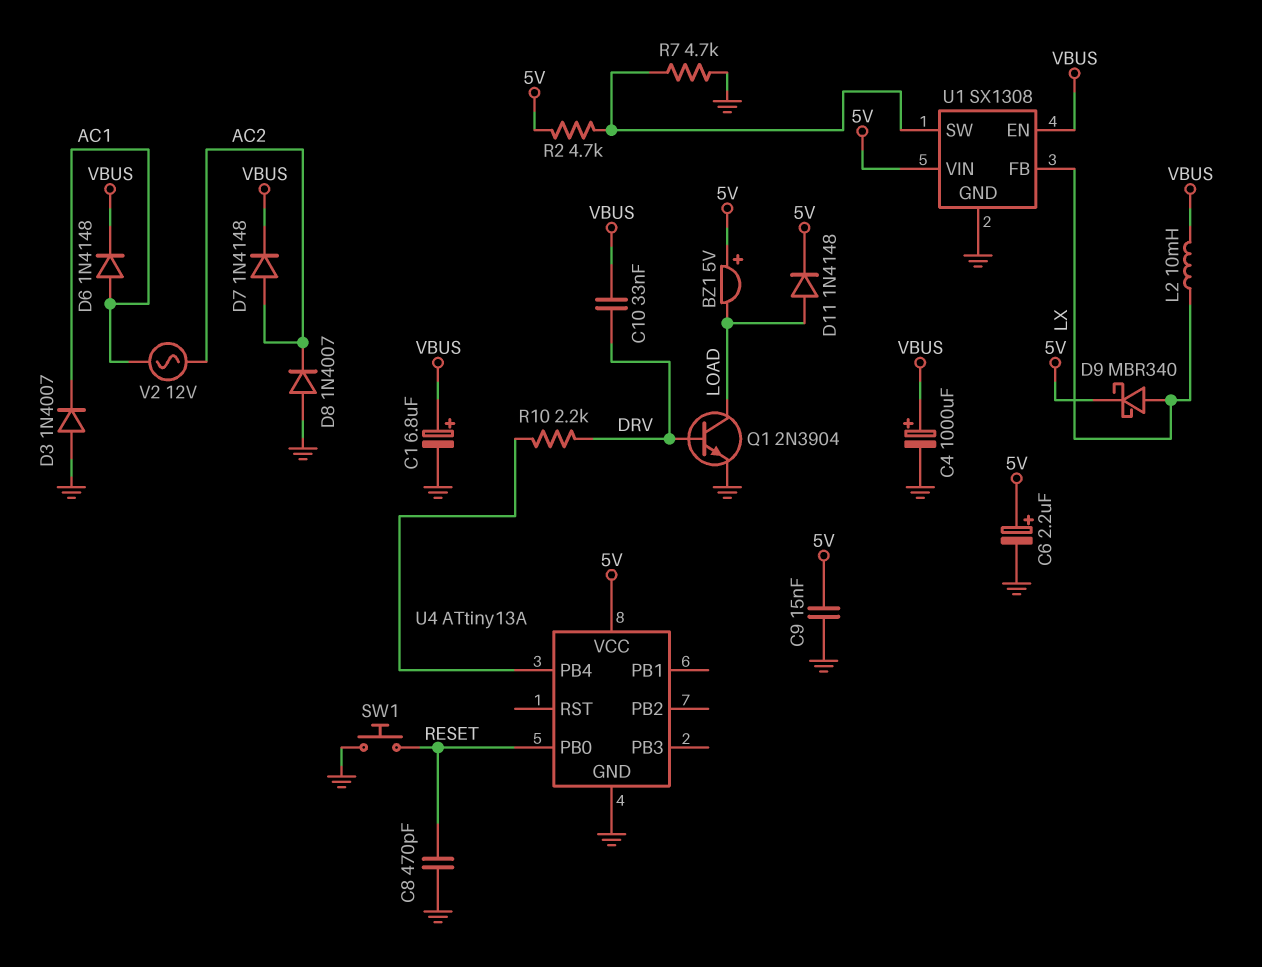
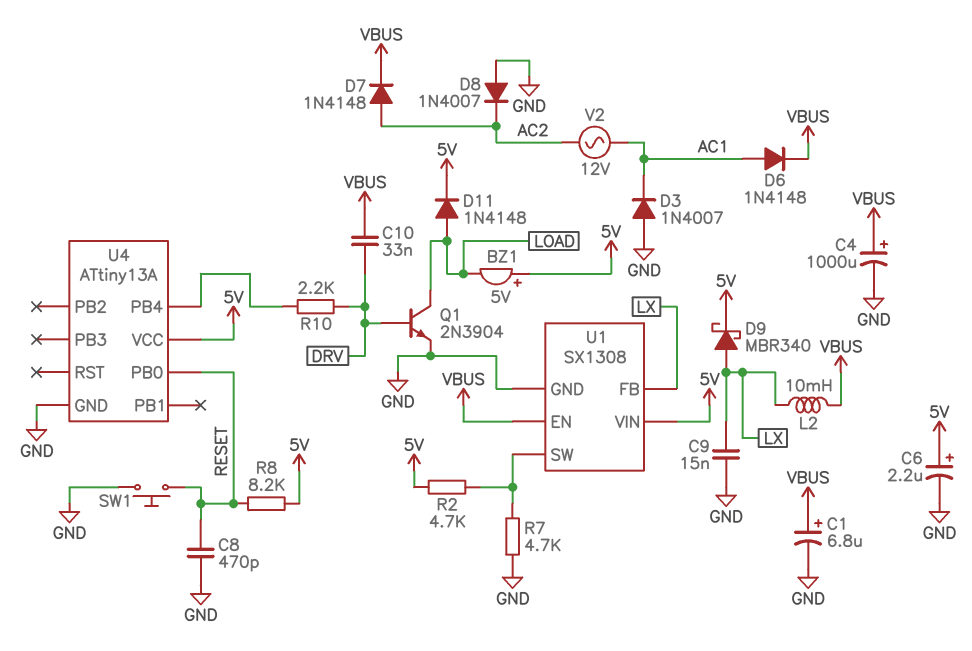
C9: 15nF (5V, GND) -> 15nF (GND, LX)
R8: none -> 8.2k (5V, RESET)

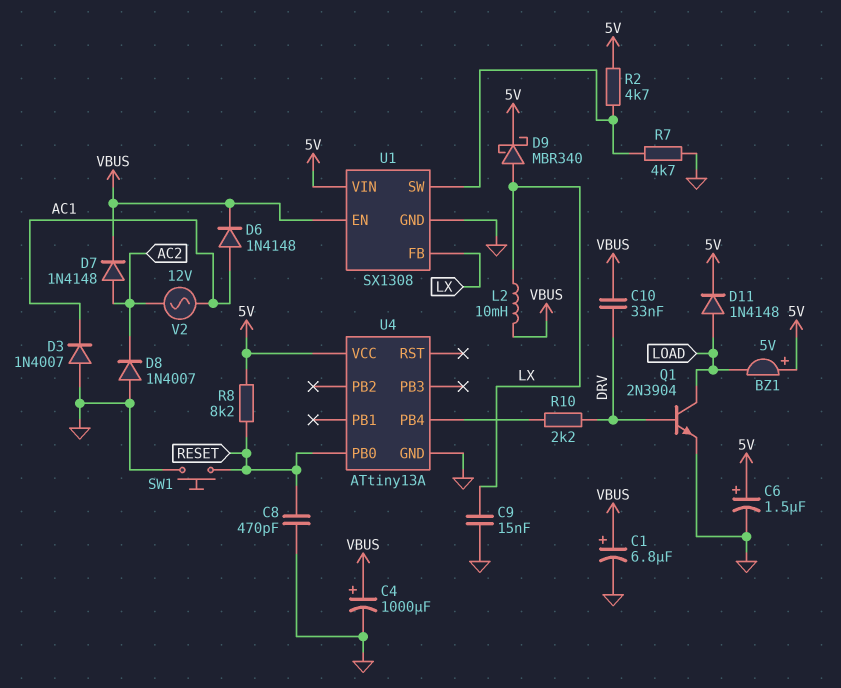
C6: 2.2uF (plus 5V, minus GND) -> 1.5uF (plus 5V, minus GND)

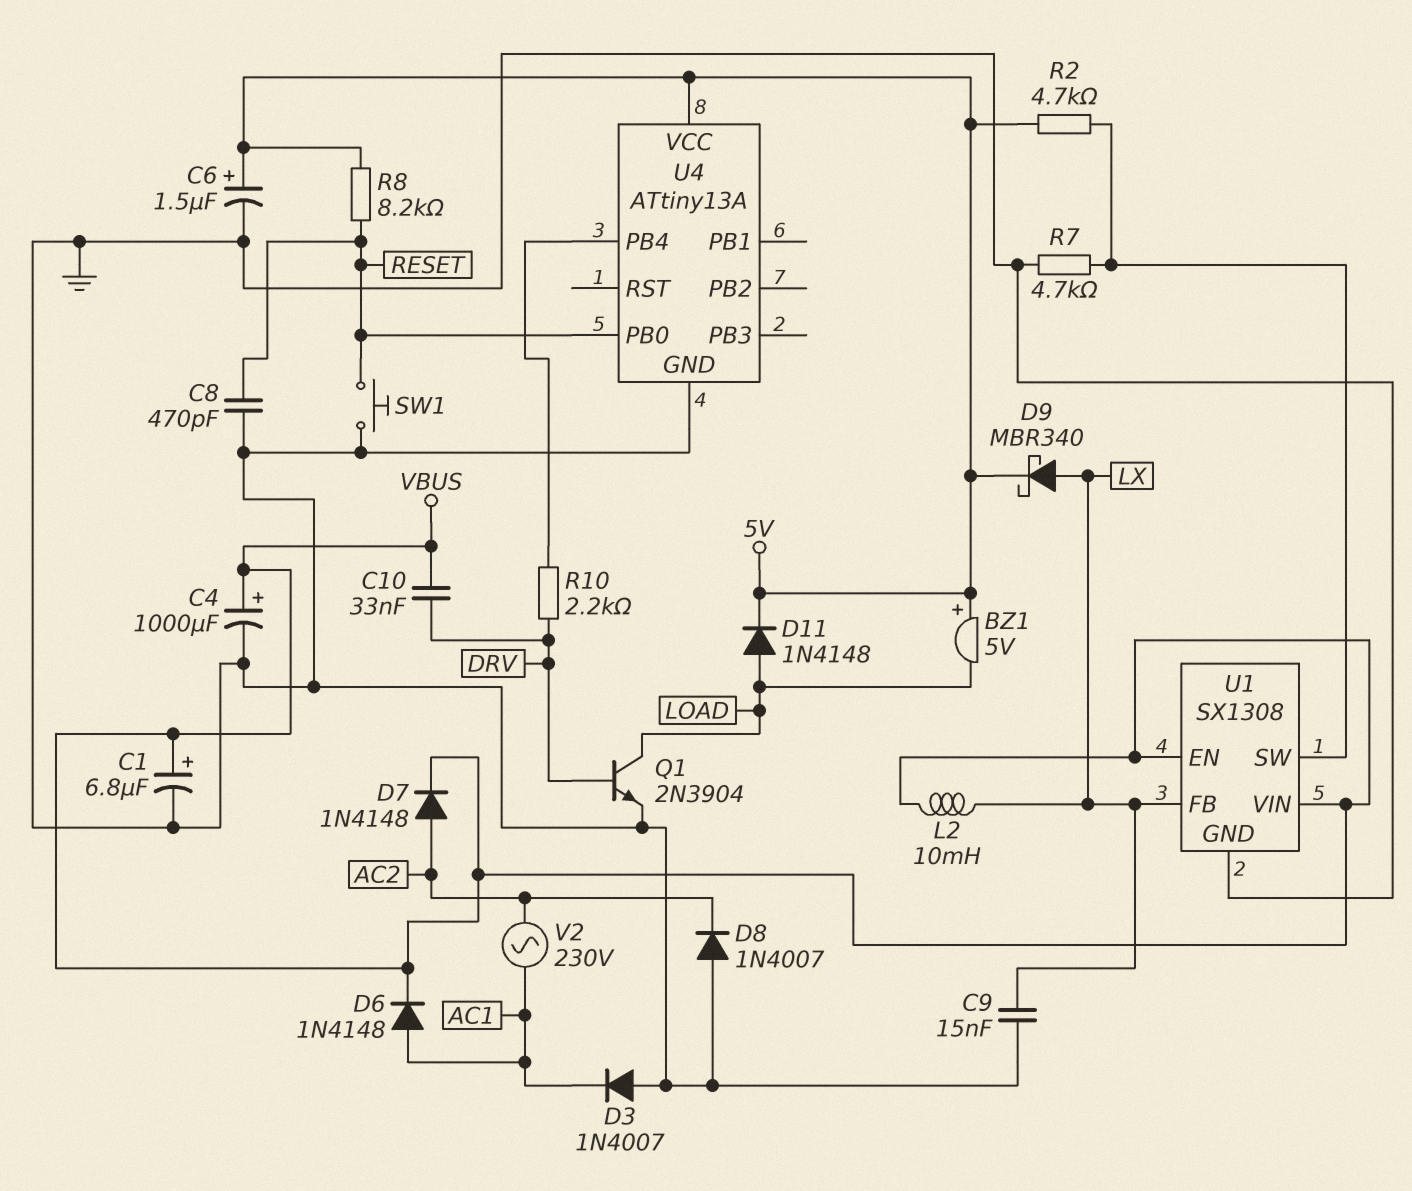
U1 pin VIN: 5V -> VBUS
V2: AC 12V (AC1, AC2) -> AC 230V (AC1, AC2)

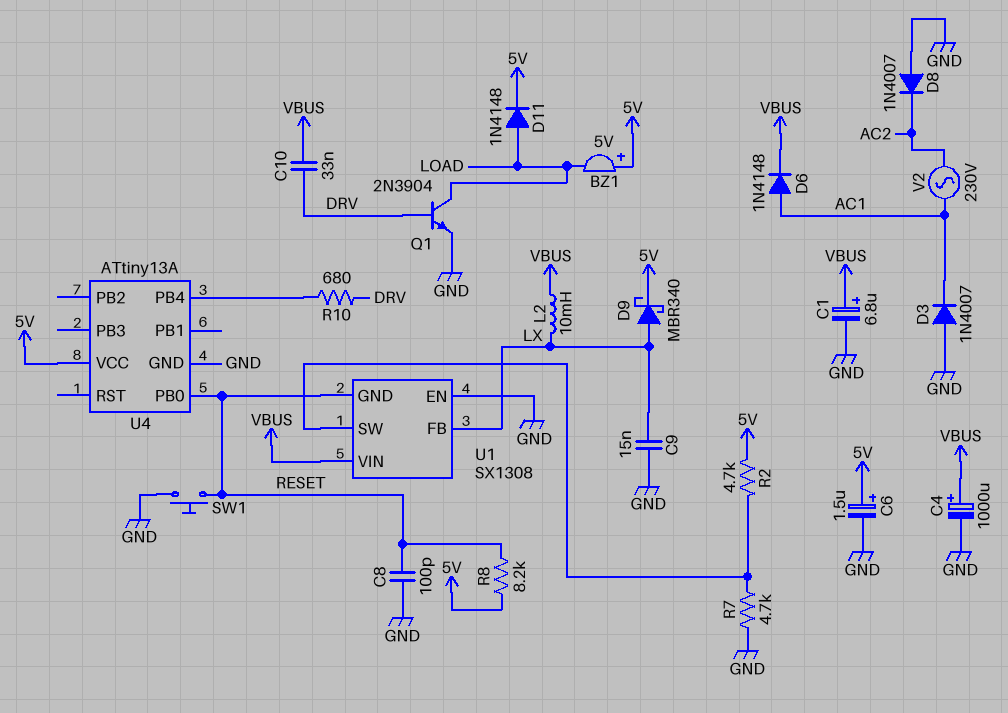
C8: 470pF (GND, RESET) -> 100pF (GND, RESET)
D7: diode 1N4148 (A AC2, K VBUS) -> none
R10: 2.2k (DRV, U4/PB4) -> 680 (DRV, U4/PB4)
U1 pin EN: VBUS -> GND
U1 pin GND: GND -> RESET

